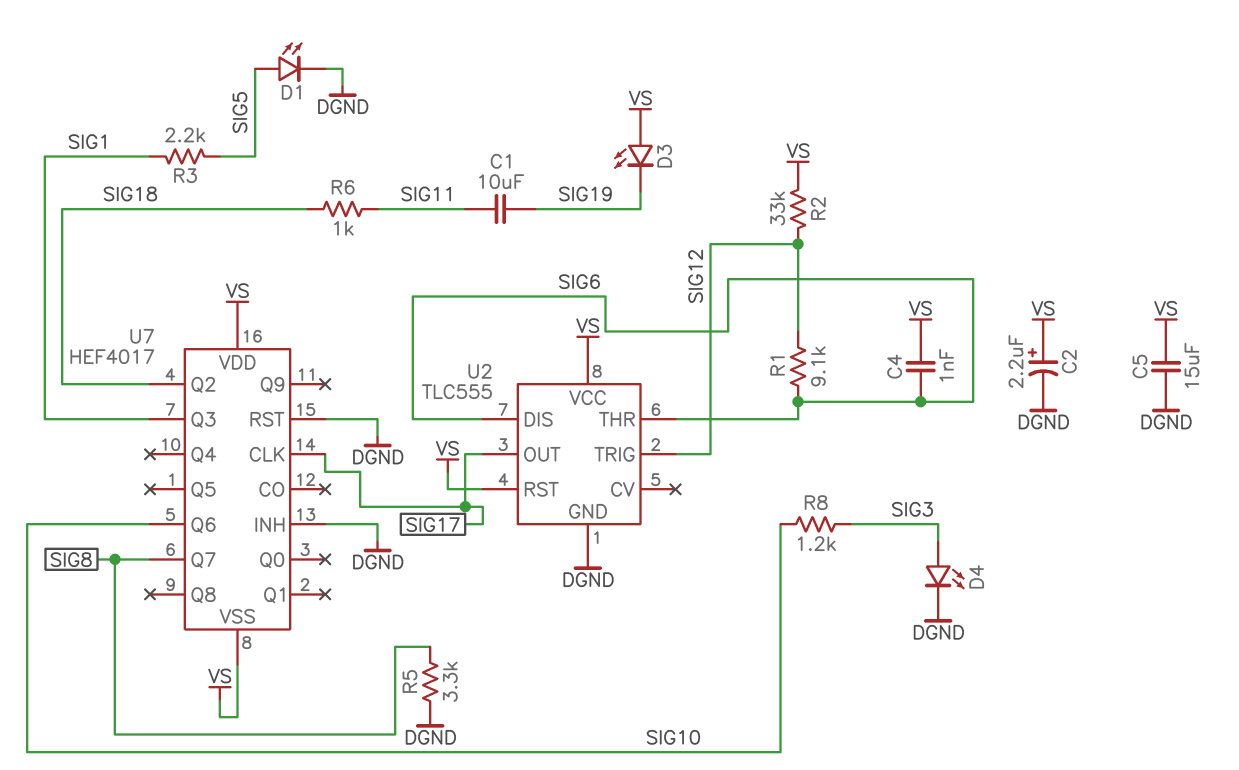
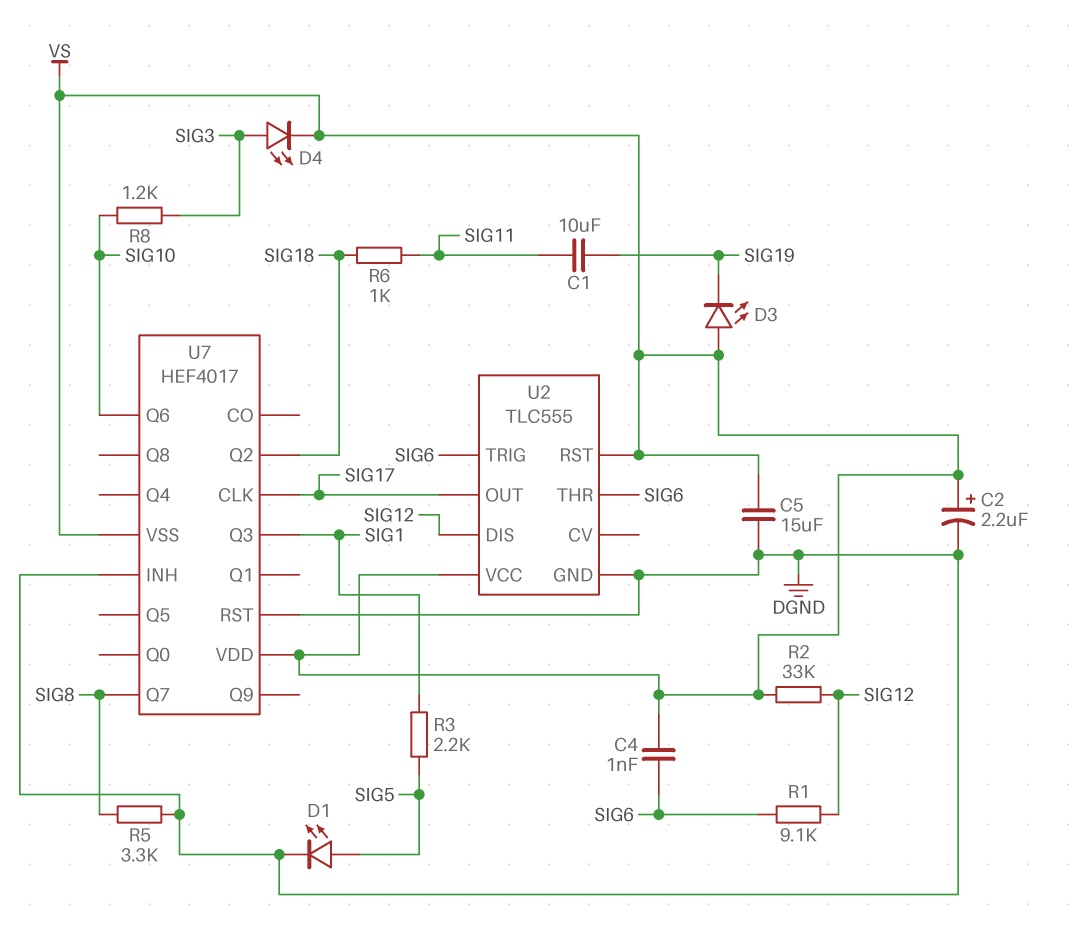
D4: LED (A SIG3, K DGND) -> LED (A SIG3, K VS)
U2 pin DIS: SIG6 -> SIG12
U2 pin TRIG: SIG12 -> SIG6

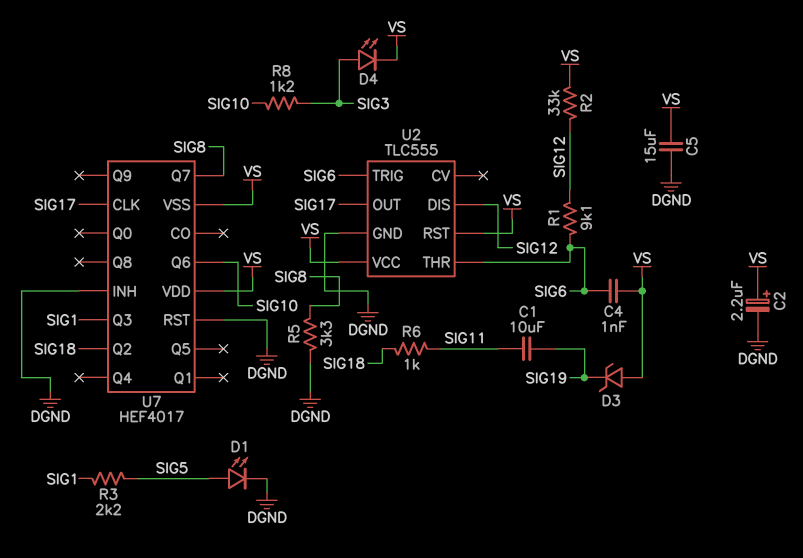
D3: LED (A VS, K SIG19) -> zener (A VS, K SIG19)

